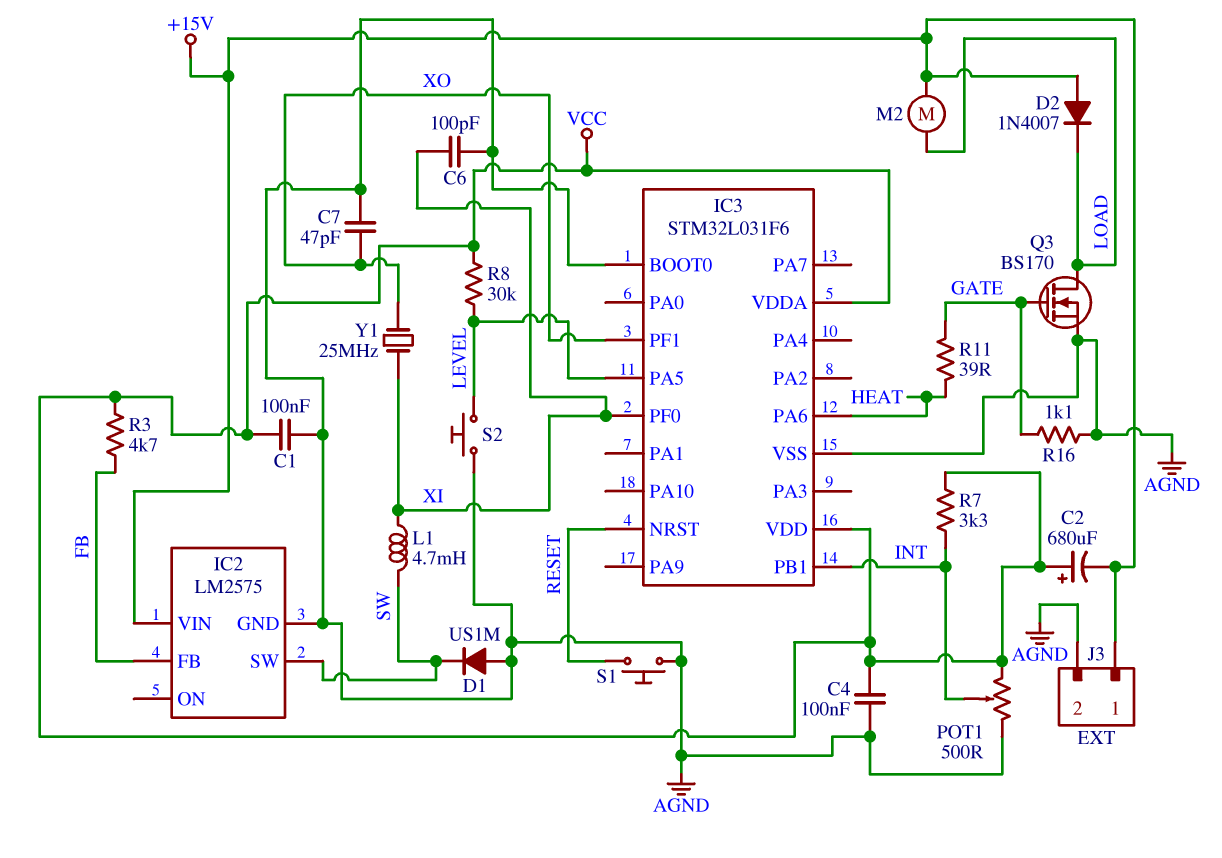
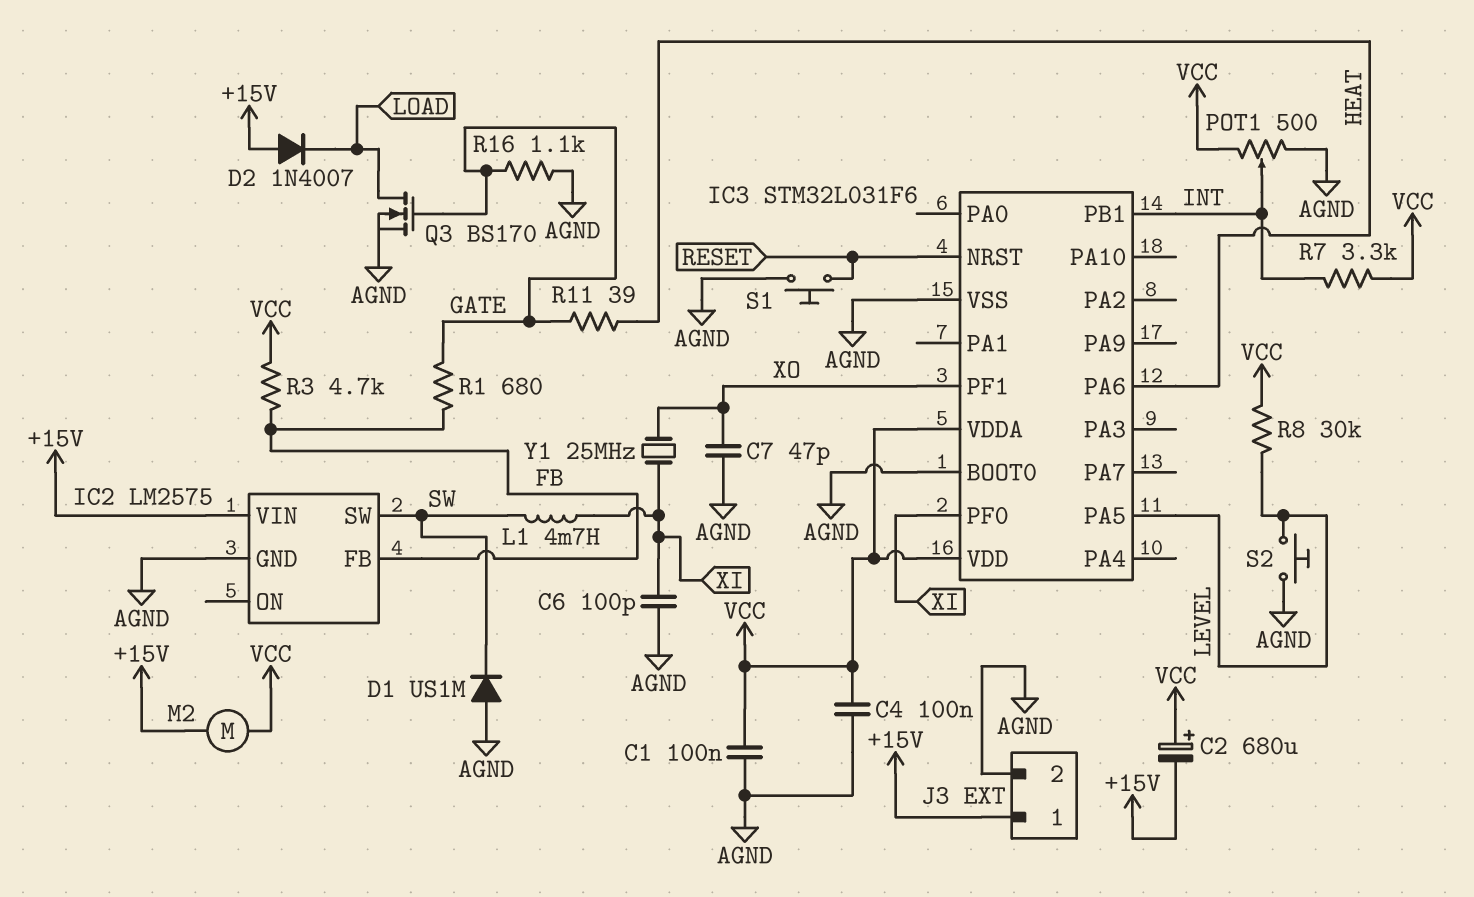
M2: motor (+15V, LOAD) -> motor (+15V, VCC)
R1: none -> 680 (FB, GATE)

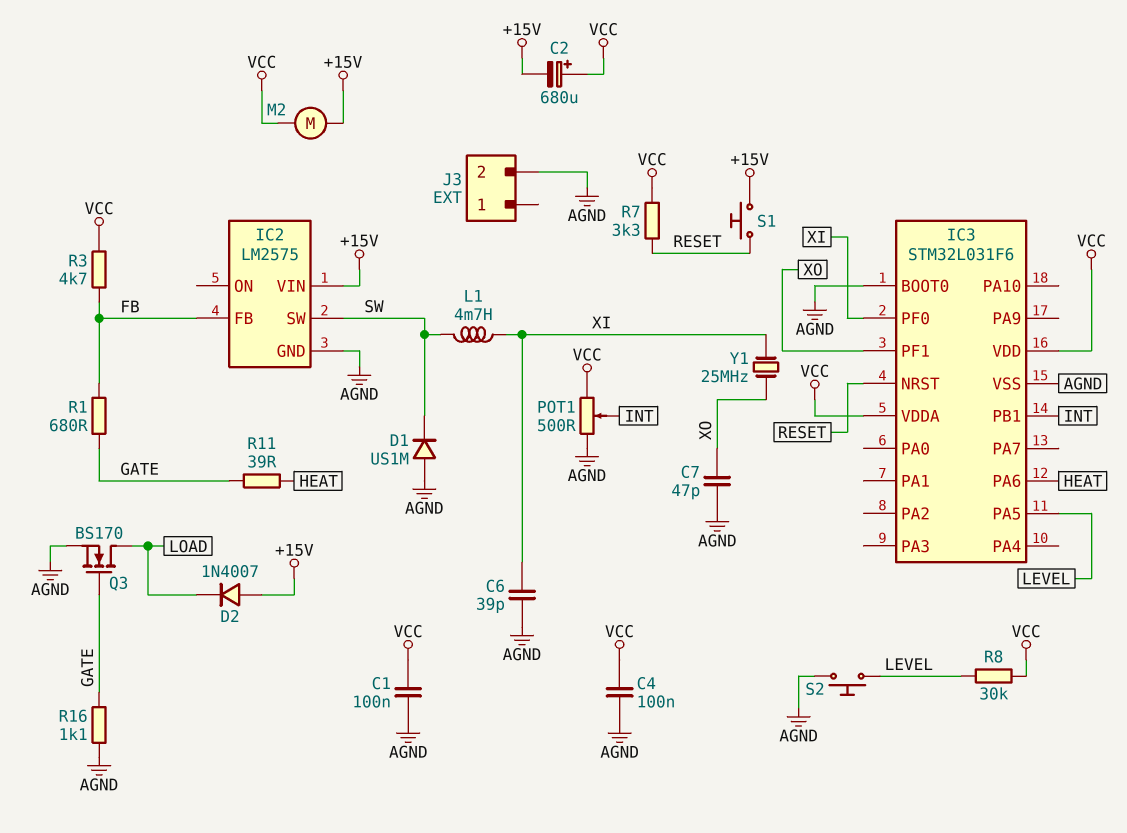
C6: 100pF (AGND, XI) -> 39pF (AGND, XI)
J3 pin 1: +15V -> none
R7: 3.3k (INT, VCC) -> 3.3k (RESET, VCC)
S1: button (AGND, RESET) -> button (+15V, RESET)

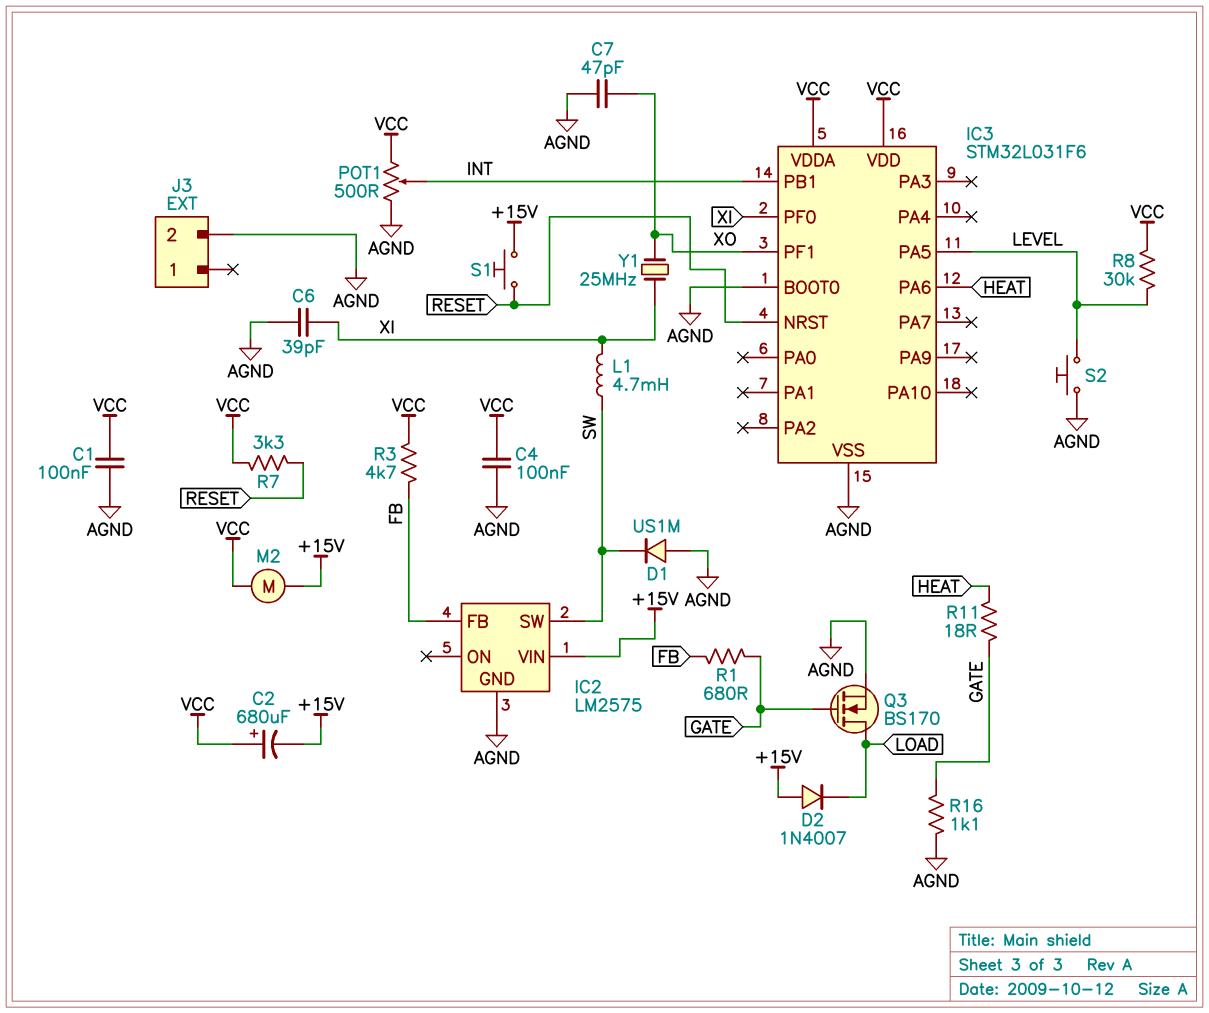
R11: 39 (GATE, HEAT) -> 18 (GATE, HEAT)

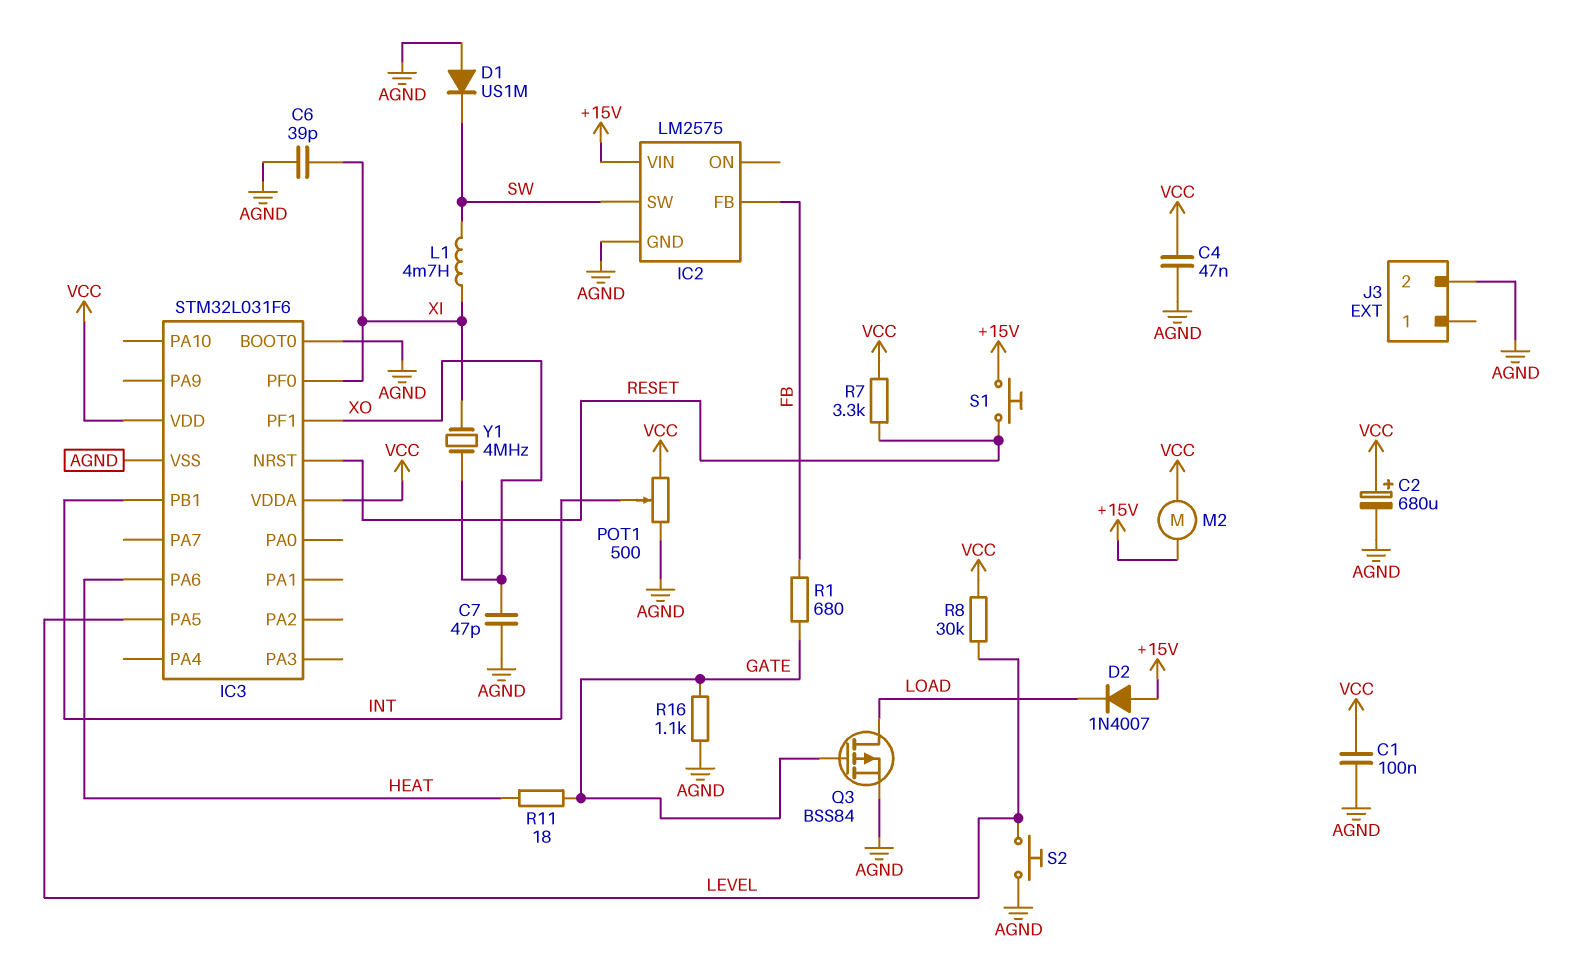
C2: 680uF (plus VCC, minus +15V) -> 680uF (plus VCC, minus AGND)
C4: 100nF (AGND, VCC) -> 47nF (AGND, VCC)
Q3: NMOS BS170 (G GATE, D LOAD, S AGND) -> PMOS BSS84 (G GATE, D LOAD, S AGND)
R3: 4.7k (FB, VCC) -> none
Y1: 25MHz (XI, XO) -> 4MHz (XI, XO)

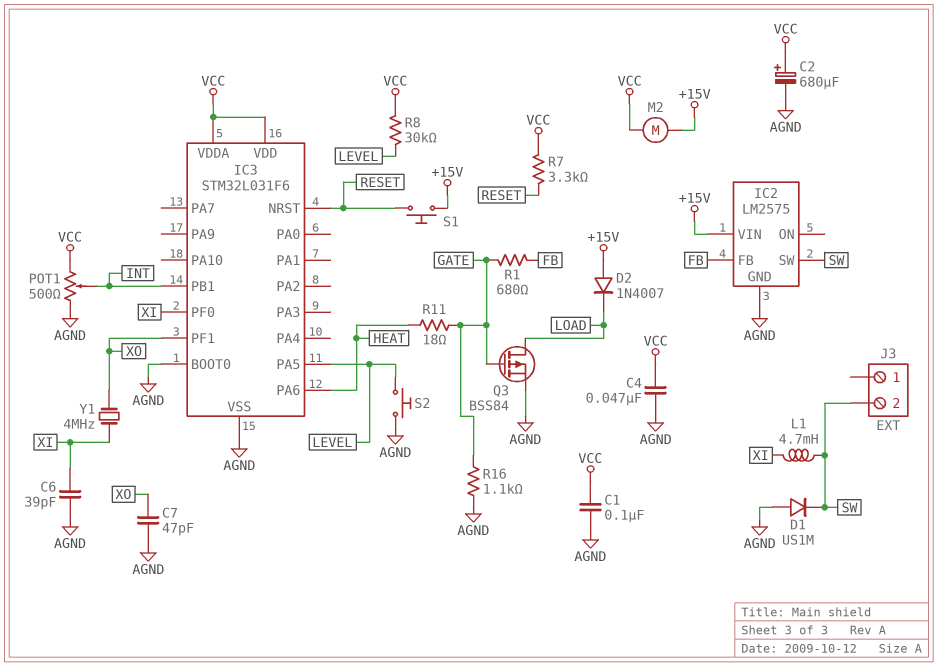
J3 pin 2: AGND -> SW

